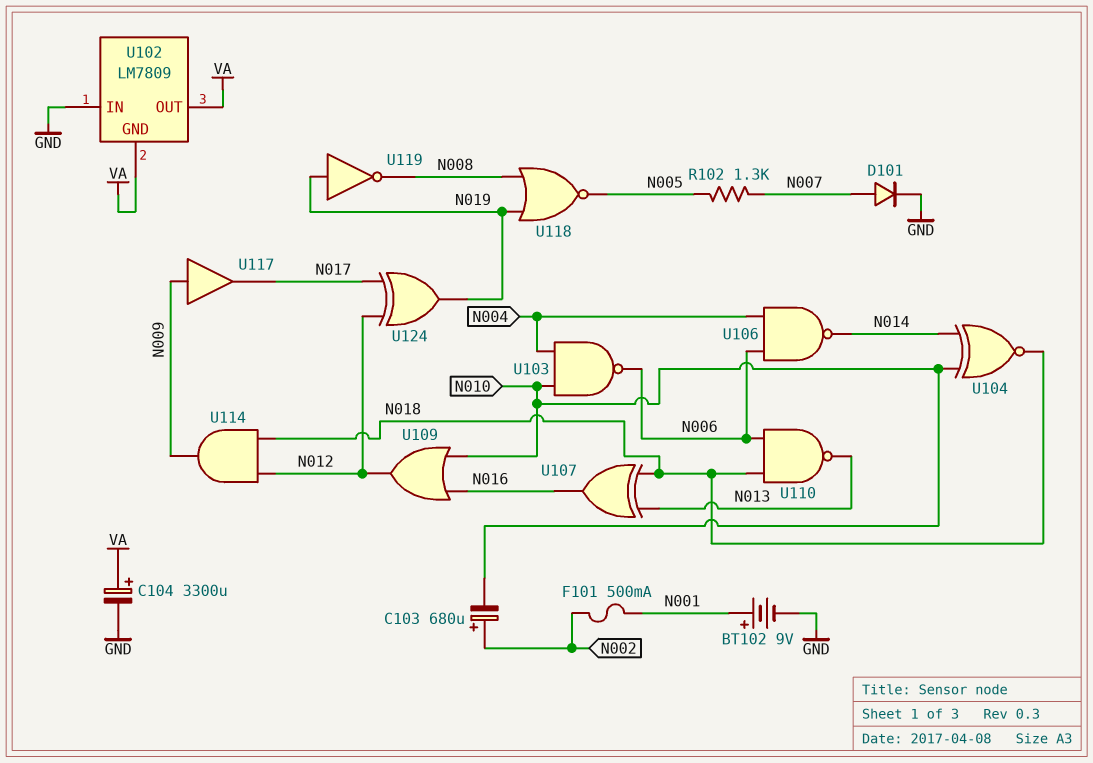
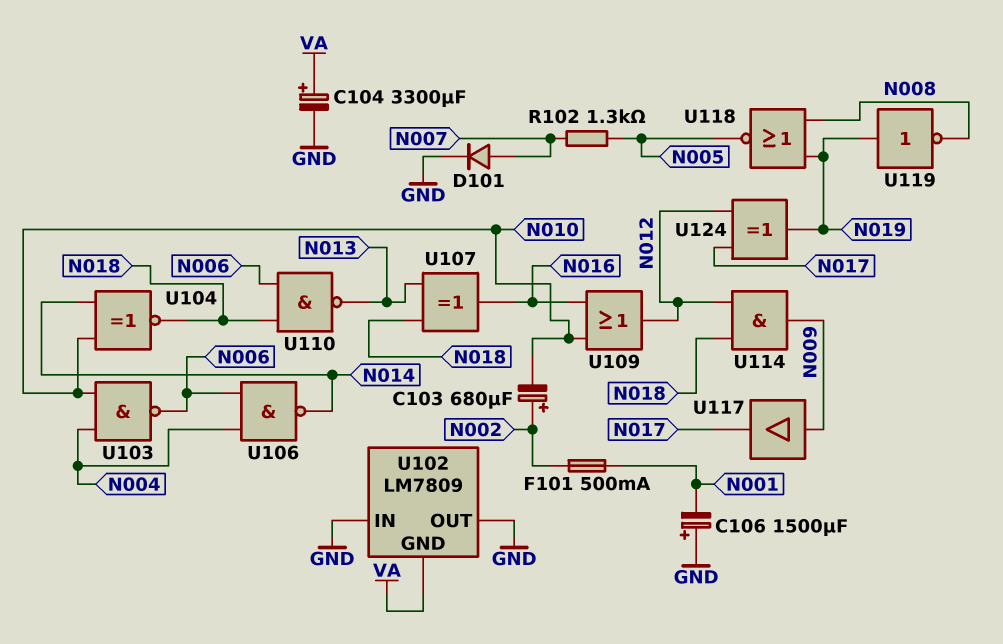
BT102: 9V (plus N001, minus GND) -> none
C106: none -> 1500uF (plus GND, minus N001)
U102 pin OUT: VA -> GND

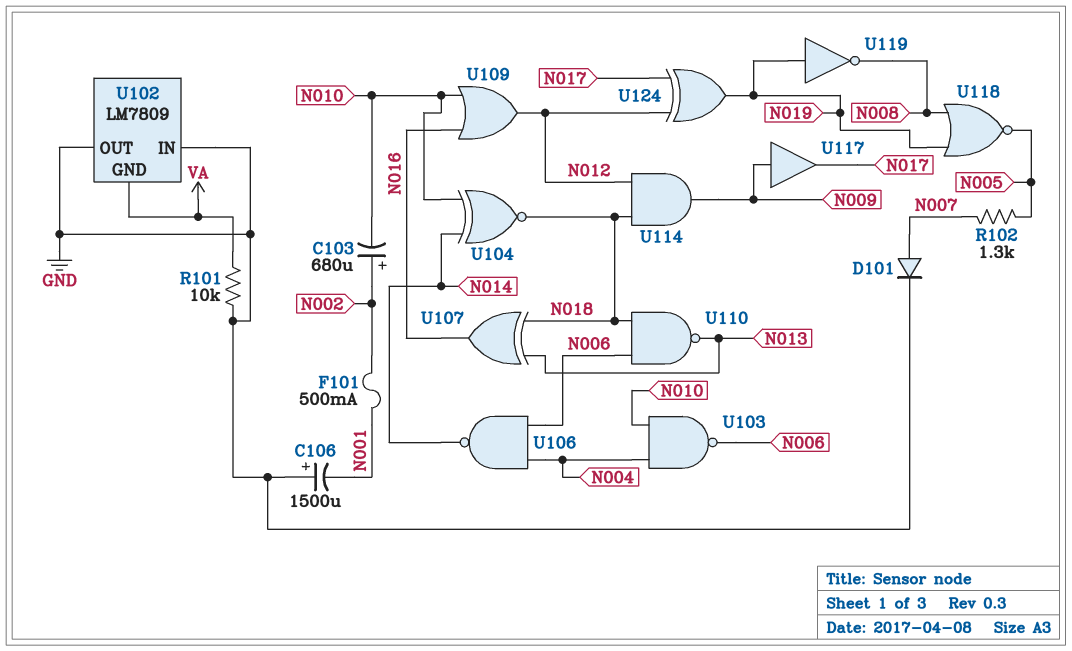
C104: 3300uF (plus VA, minus GND) -> none
R101: none -> 10k (GND, VA)

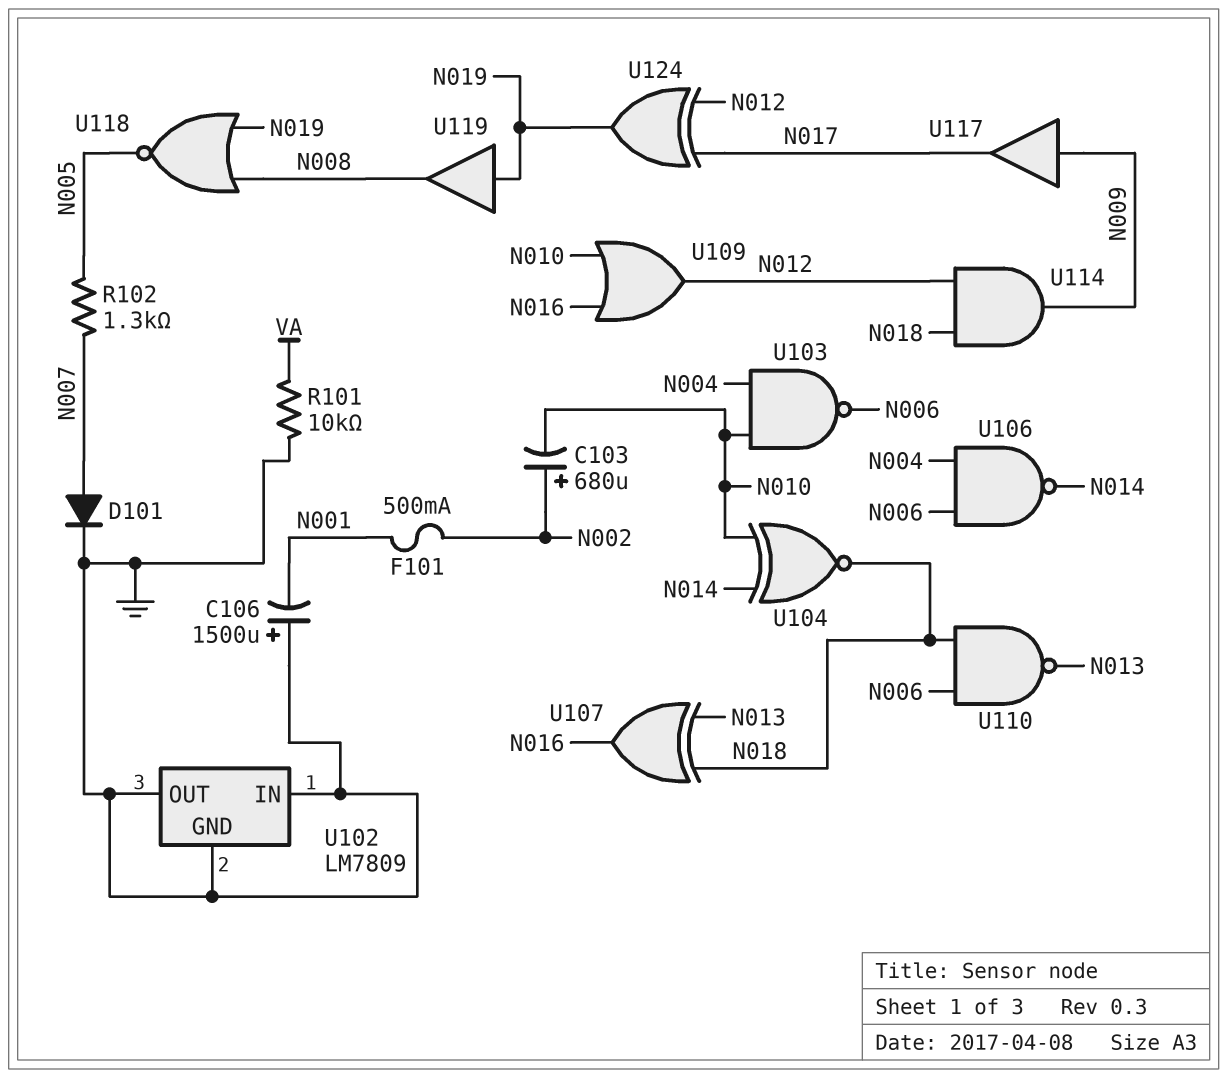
U102 pin GND: VA -> GND
U119: NOT (in N019, out N008) -> buffer (in N019, out N008)

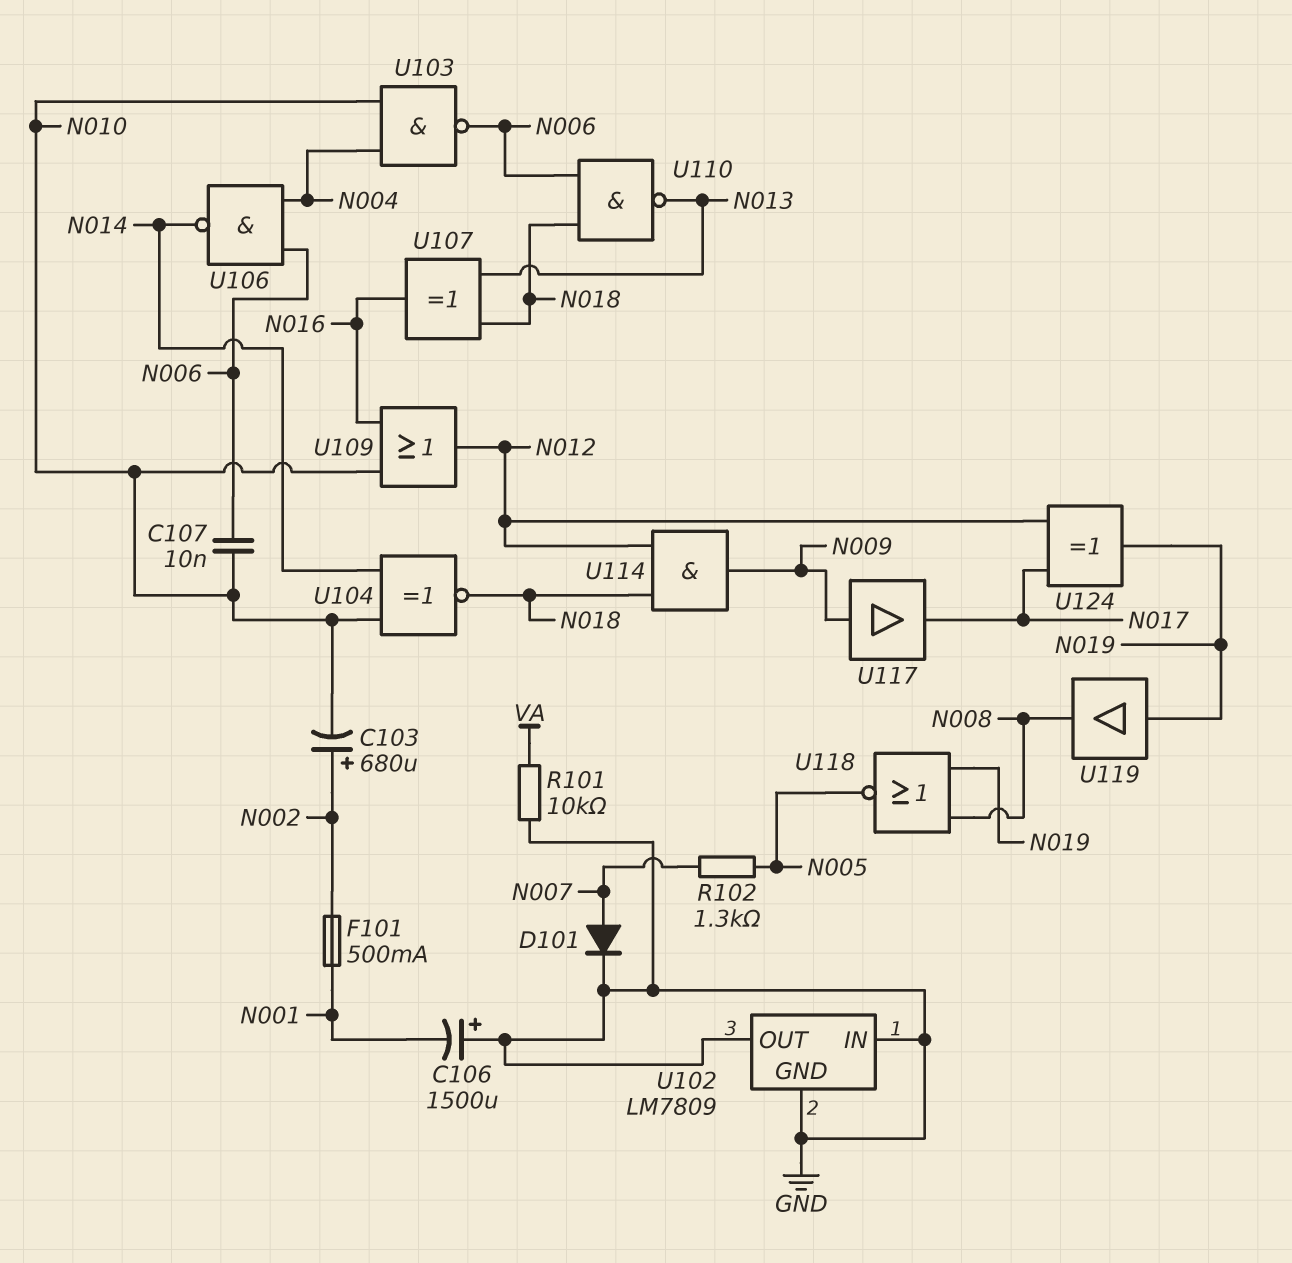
C107: none -> 10nF (N006, N010)

